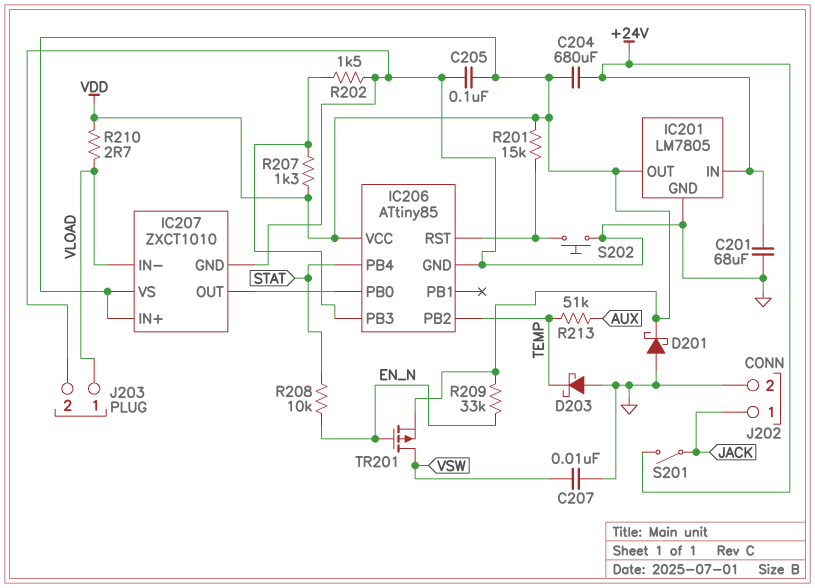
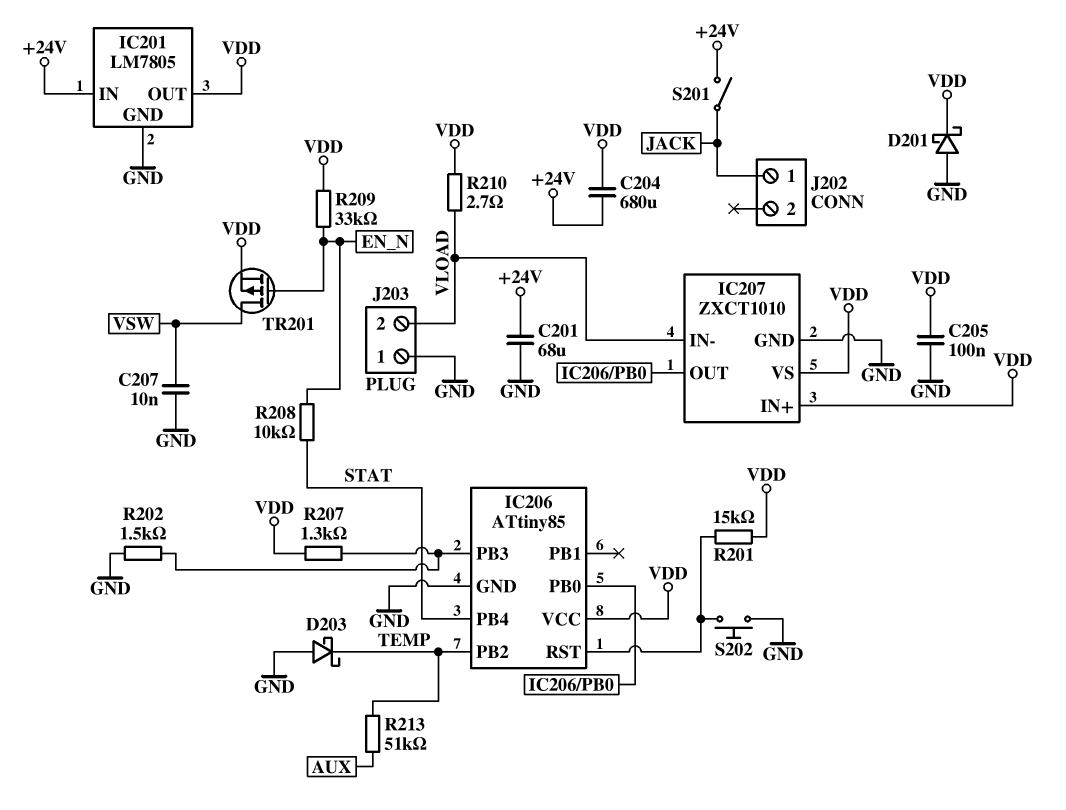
J202 pin 2: GND -> none
J203 pin 1: VLOAD -> GND
J203 pin 2: GND -> VLOAD

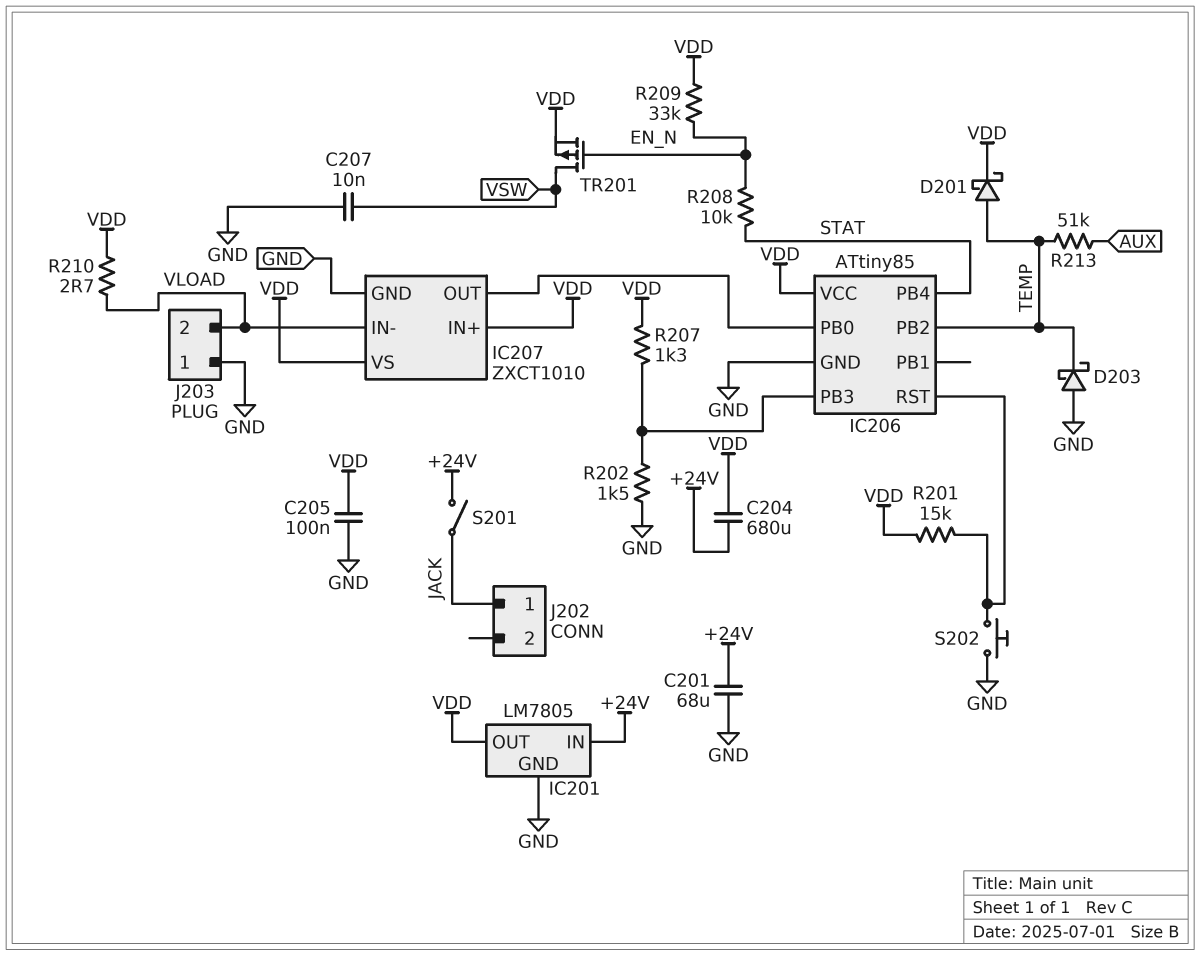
D201: schottky (A GND, K VDD) -> schottky (A TEMP, K VDD)

